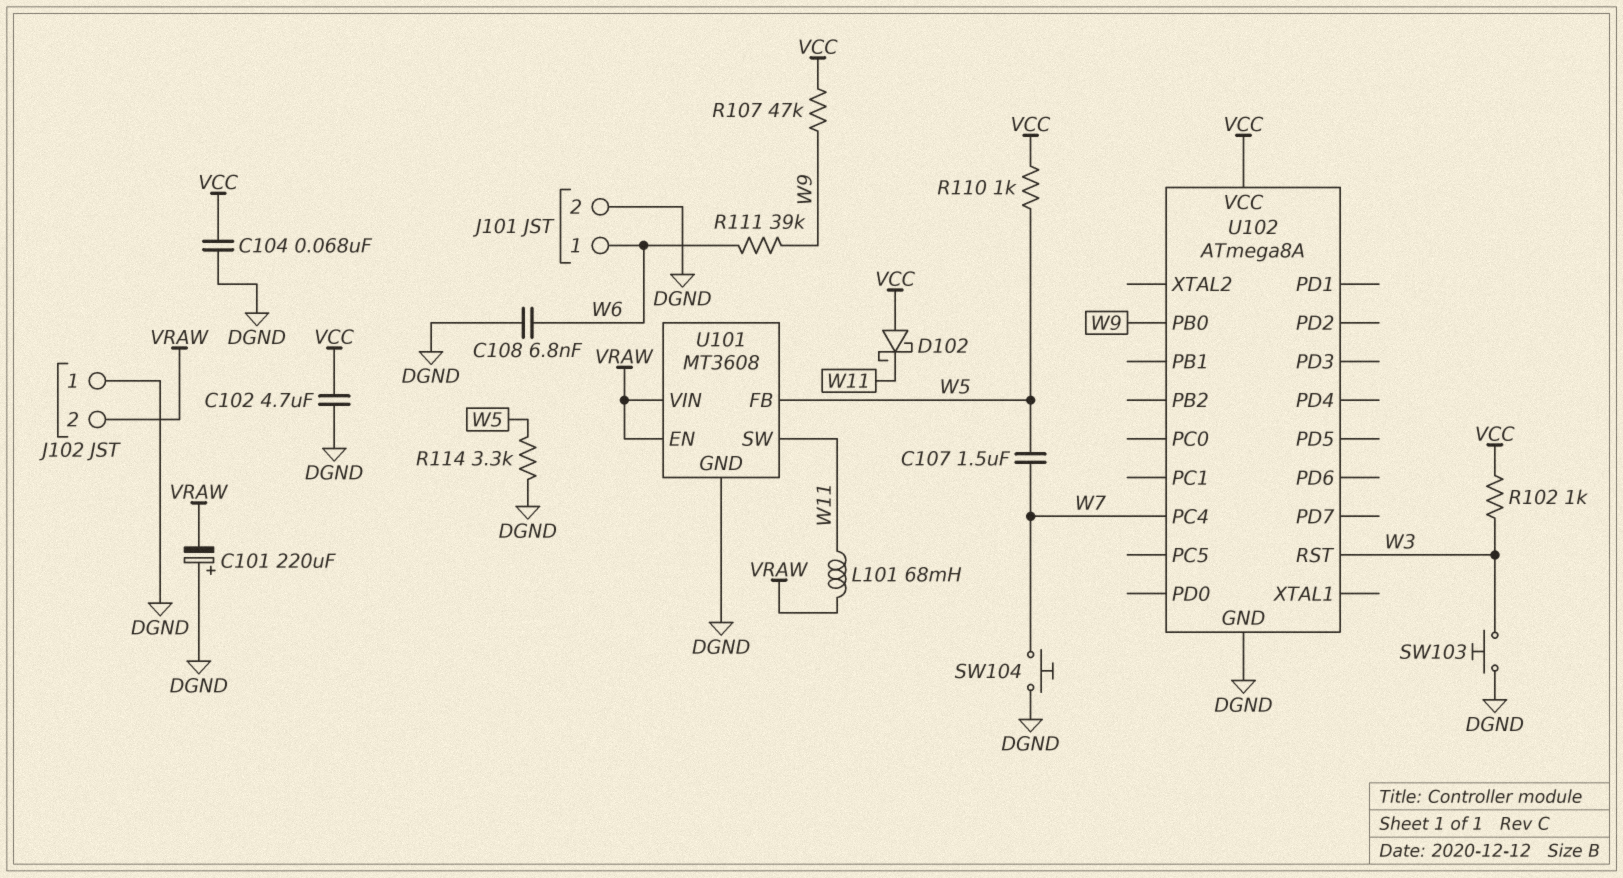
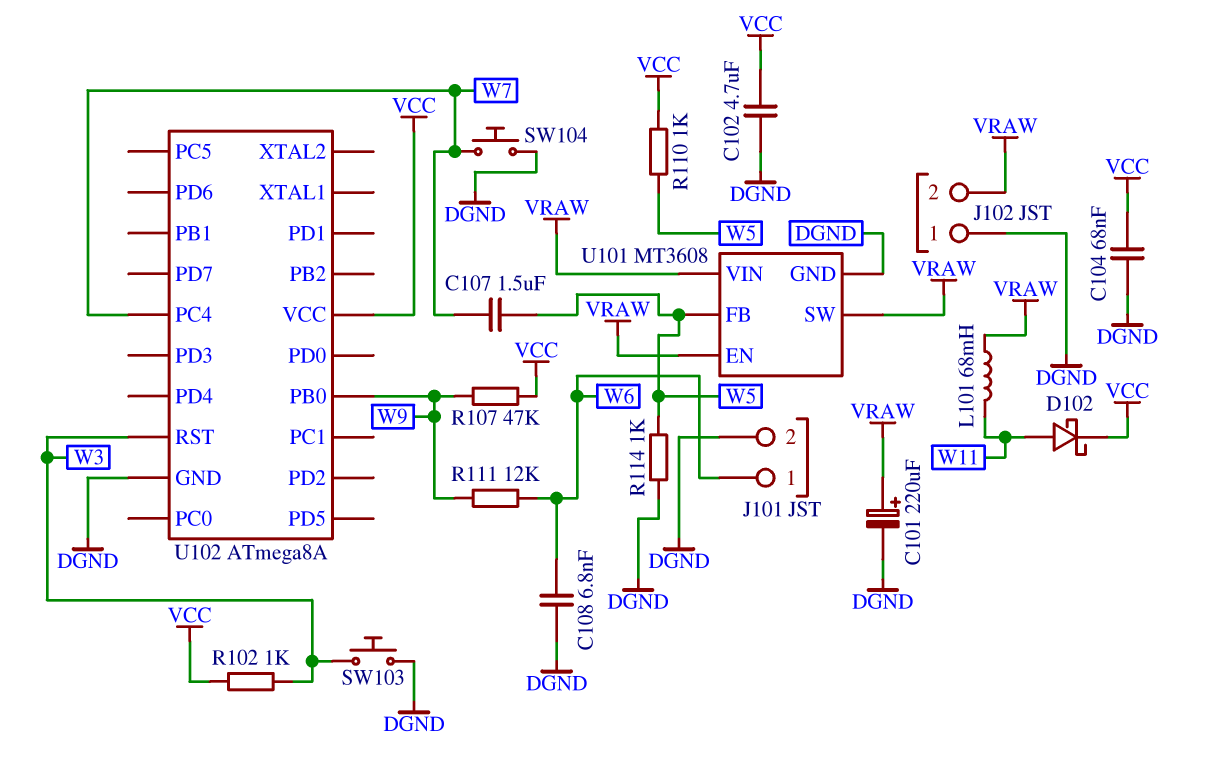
C101: 220uF (plus DGND, minus VRAW) -> 220uF (plus VRAW, minus DGND)
D102: schottky (A VCC, K W11) -> schottky (A W11, K VCC)
R111: 39k (W6, W9) -> 12k (W6, W9)
R114: 3.3k (DGND, W5) -> 1k (DGND, W5)
U101 pin SW: W11 -> VRAW

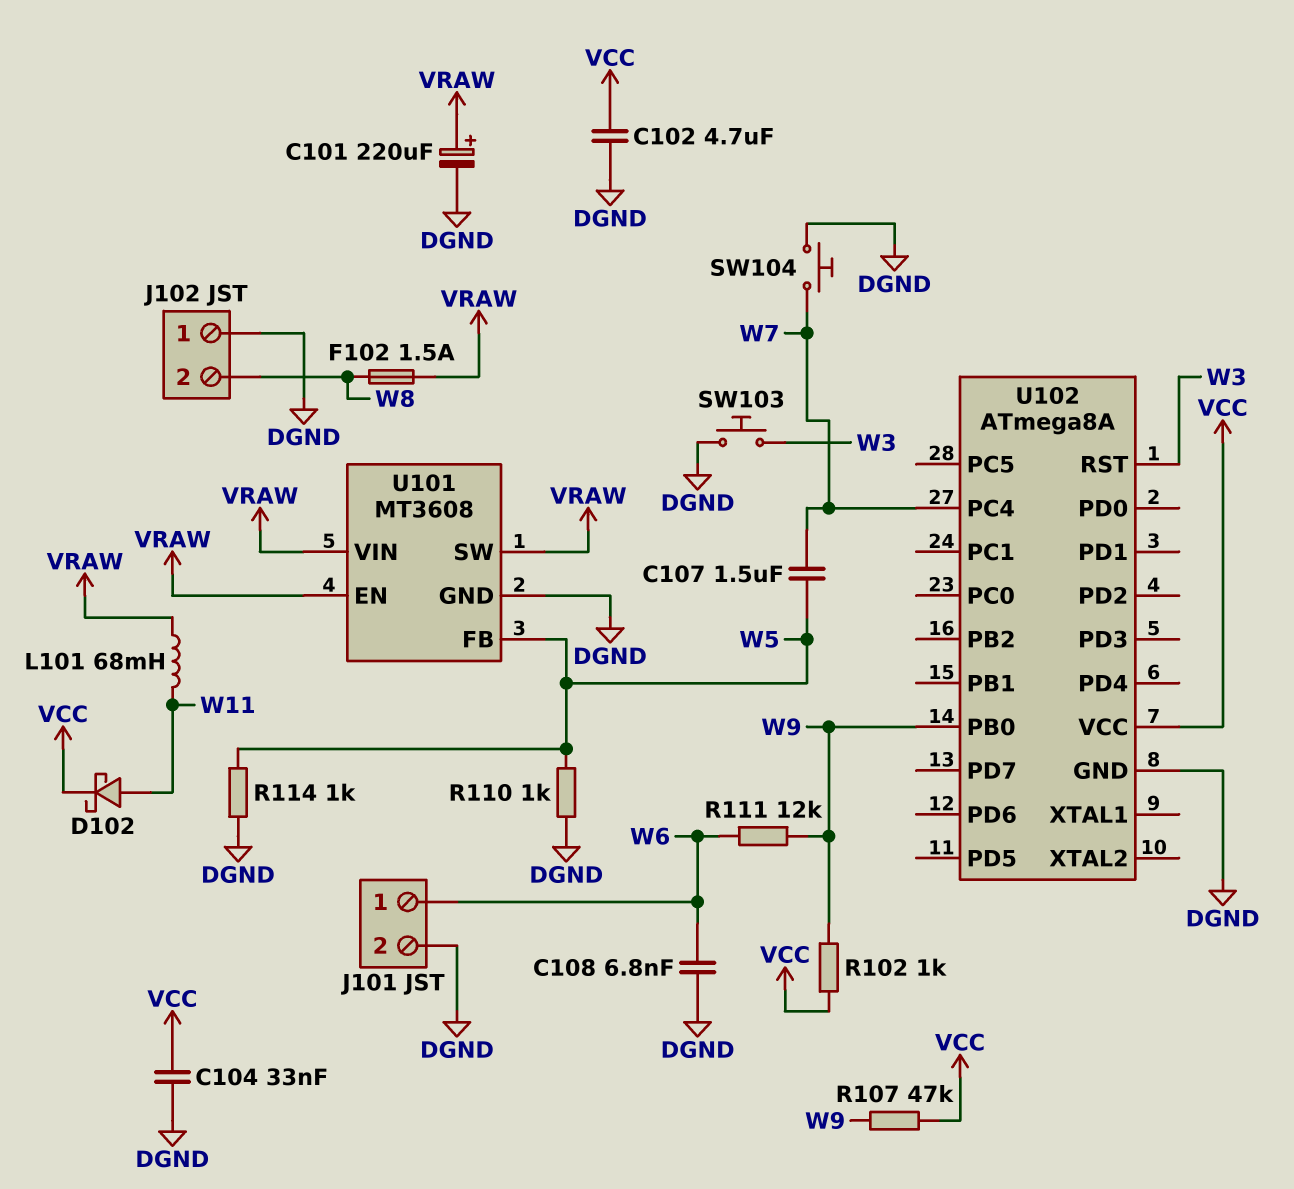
C104: 68nF (DGND, VCC) -> 33nF (DGND, VCC)
F102: none -> 1.5A (VRAW, W8)
J102 pin 2: VRAW -> W8
R102: 1k (VCC, W3) -> 1k (VCC, W9)
R110: 1k (VCC, W5) -> 1k (DGND, W5)

